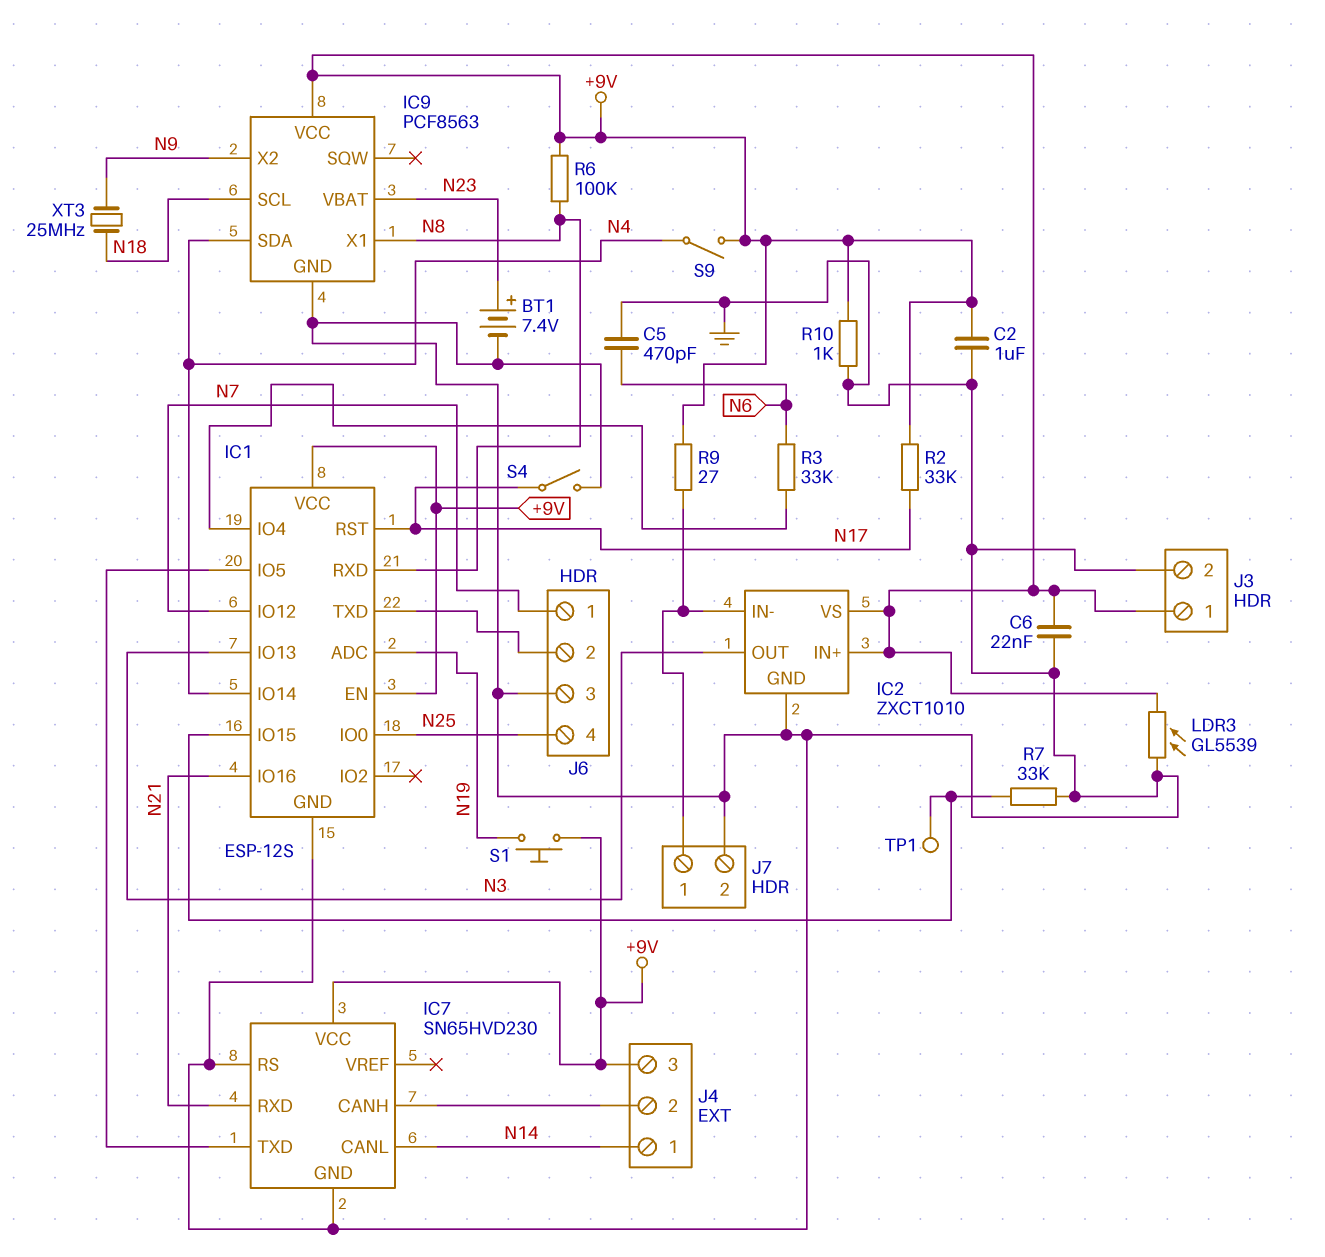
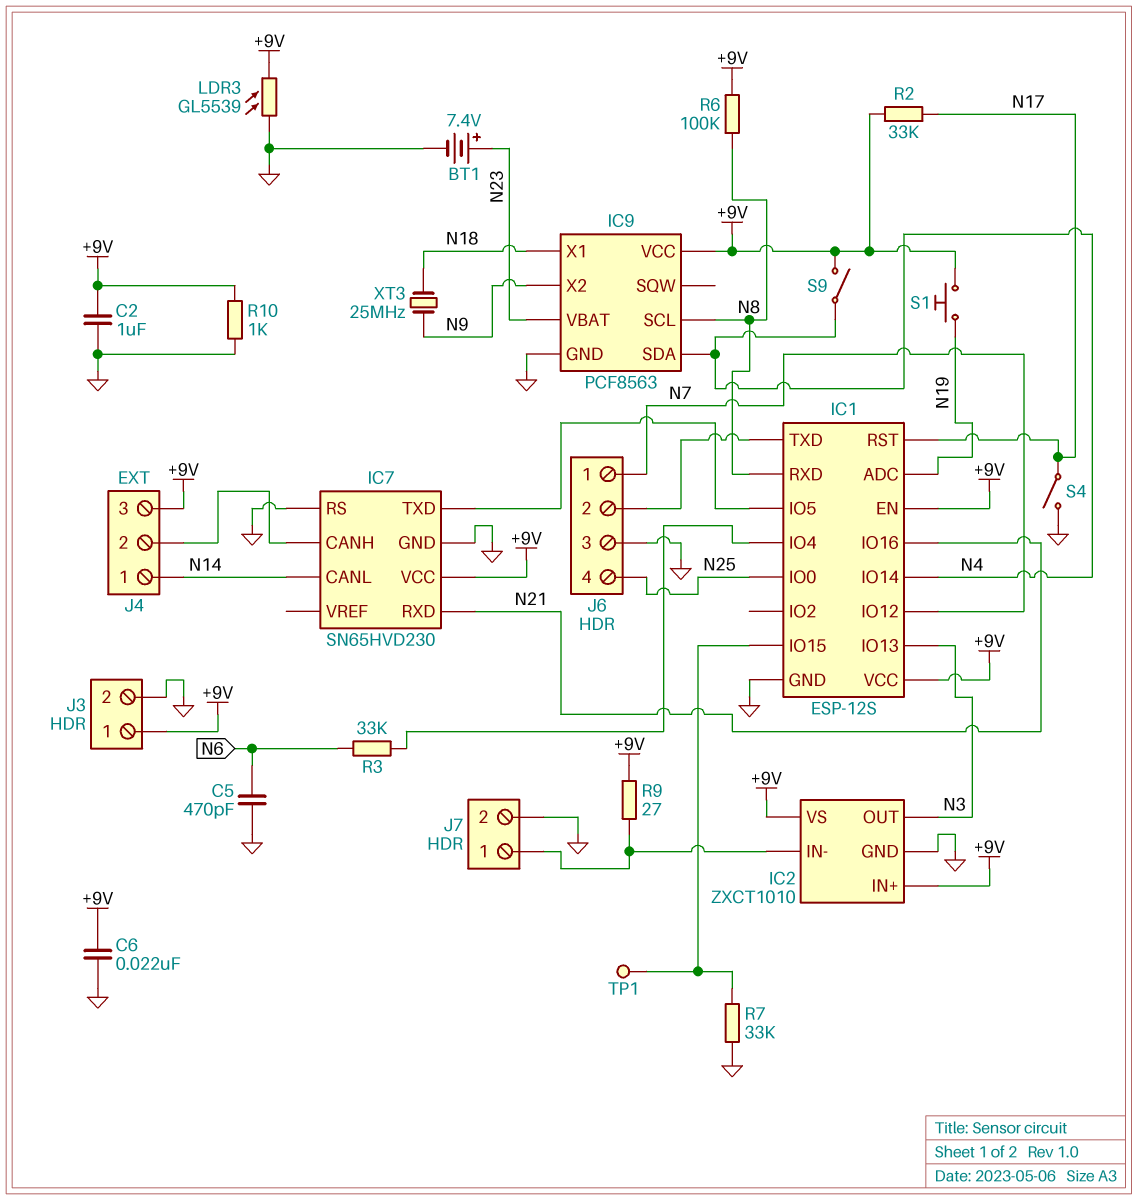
IC9 pin SCL: N18 -> N8
IC9 pin X1: N8 -> N18

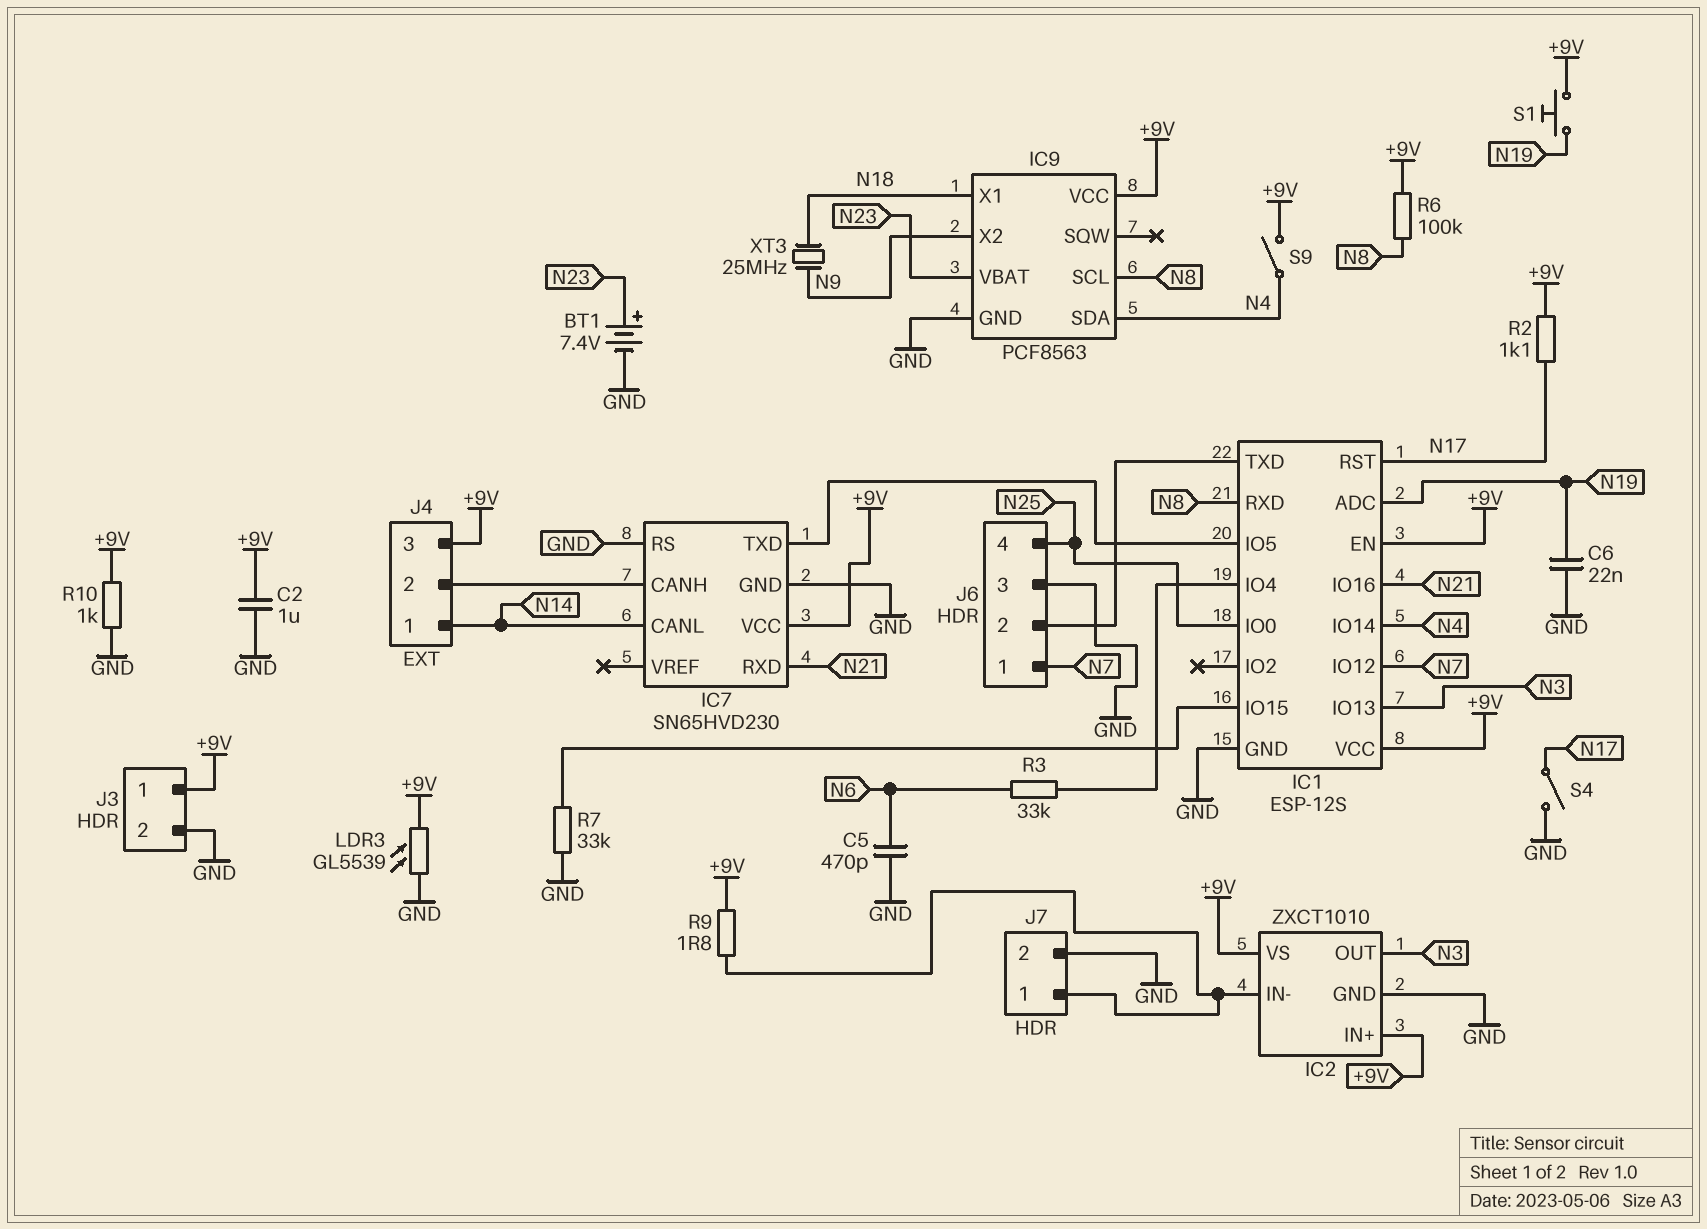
C6: 22nF (+9V, GND) -> 22nF (GND, N19)
R2: 33k (+9V, N17) -> 1.1k (+9V, N17)
R9: 27 (+9V, IC2/IN-) -> 1.8 (+9V, IC2/IN-)
TP1: test point (IC1/IO15) -> none

